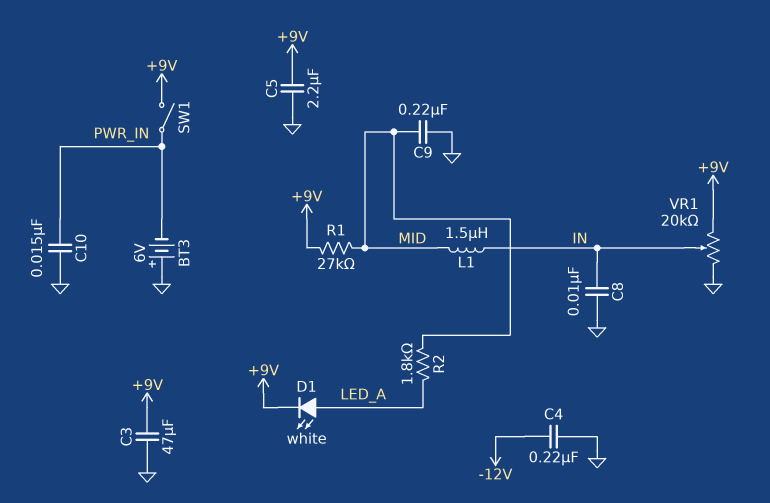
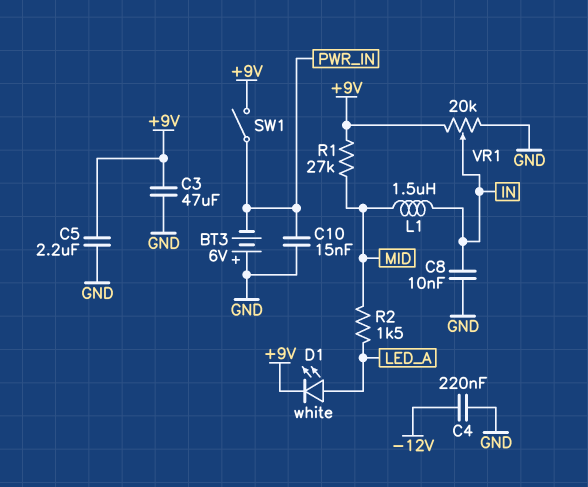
C9: 220nF (GND, MID) -> none
R2: 1.8k (LED_A, MID) -> 1.5k (LED_A, MID)

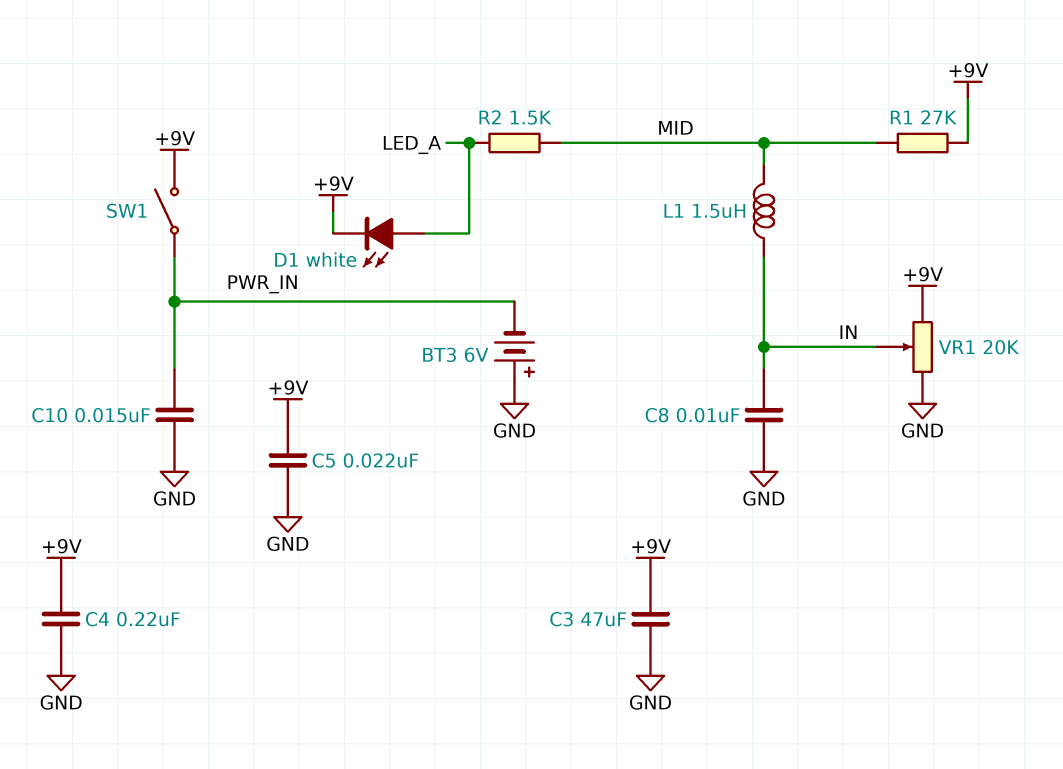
C4: 220nF (-12V, GND) -> 220nF (+9V, GND)
C5: 2.2uF (+9V, GND) -> 22nF (+9V, GND)

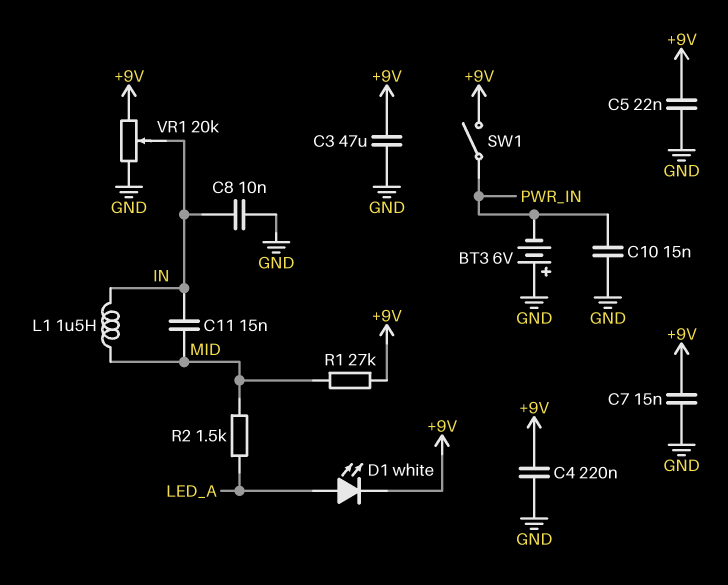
C7: none -> 15nF (+9V, GND)
C11: none -> 15nF (IN, MID)

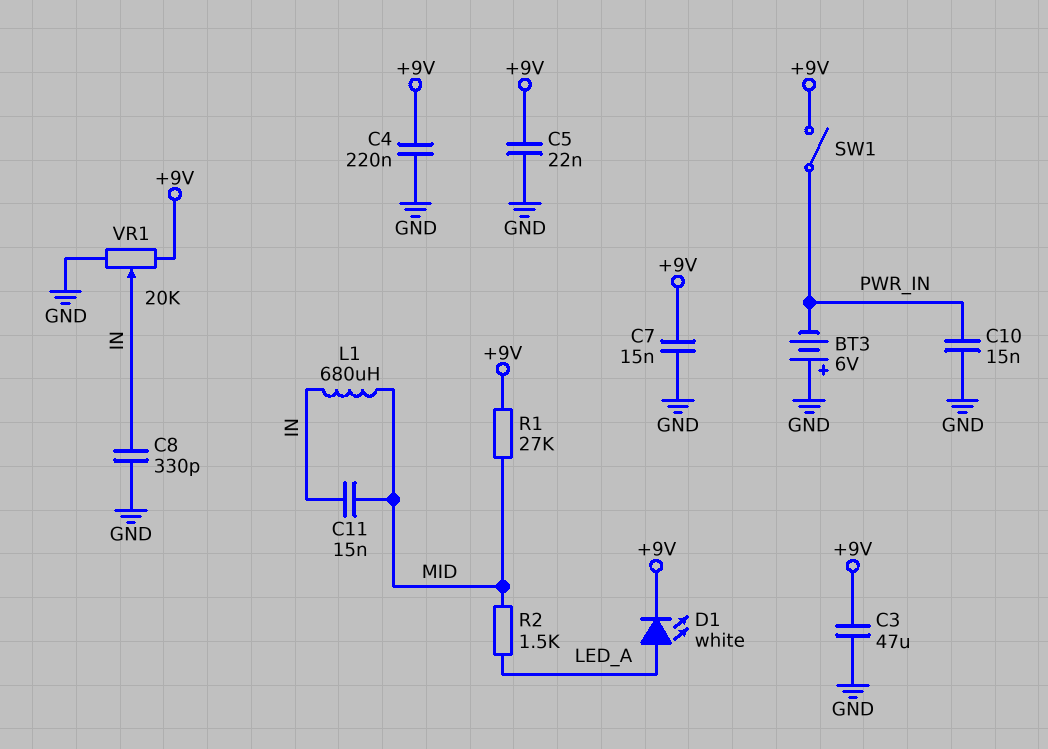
C8: 10nF (GND, IN) -> 330pF (GND, IN)
L1: 1.5uH (IN, MID) -> 680uH (IN, MID)

